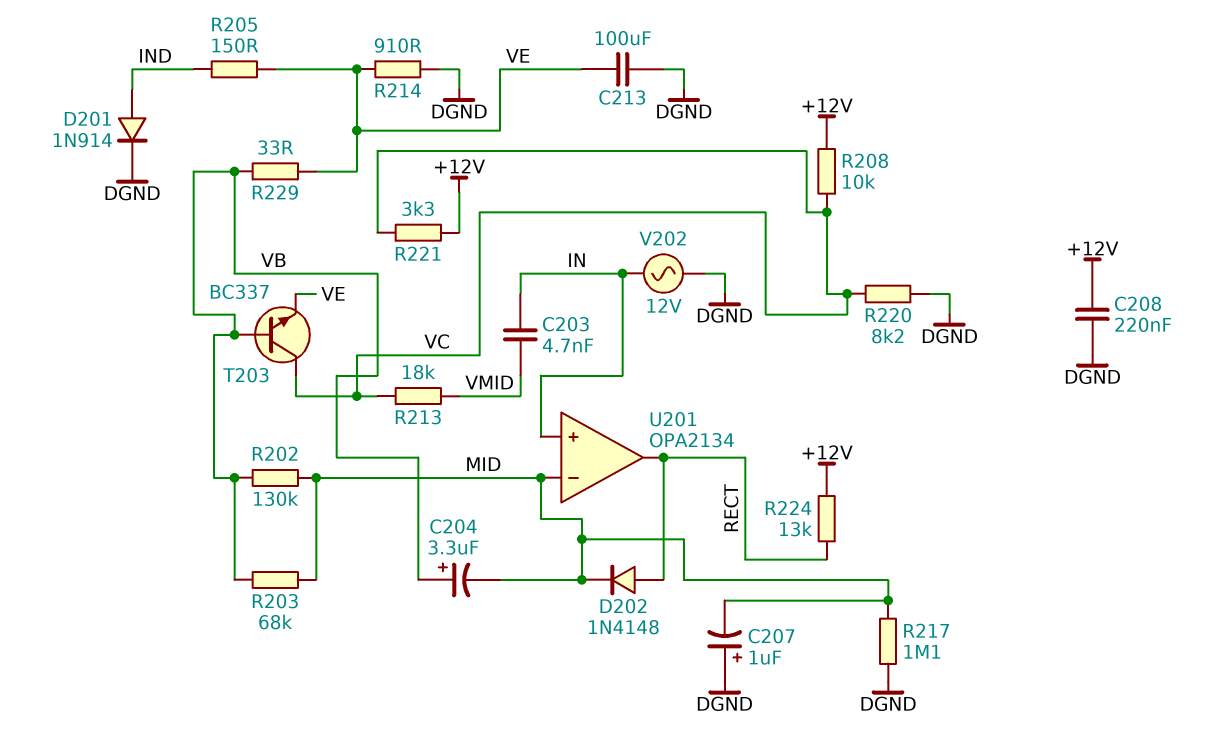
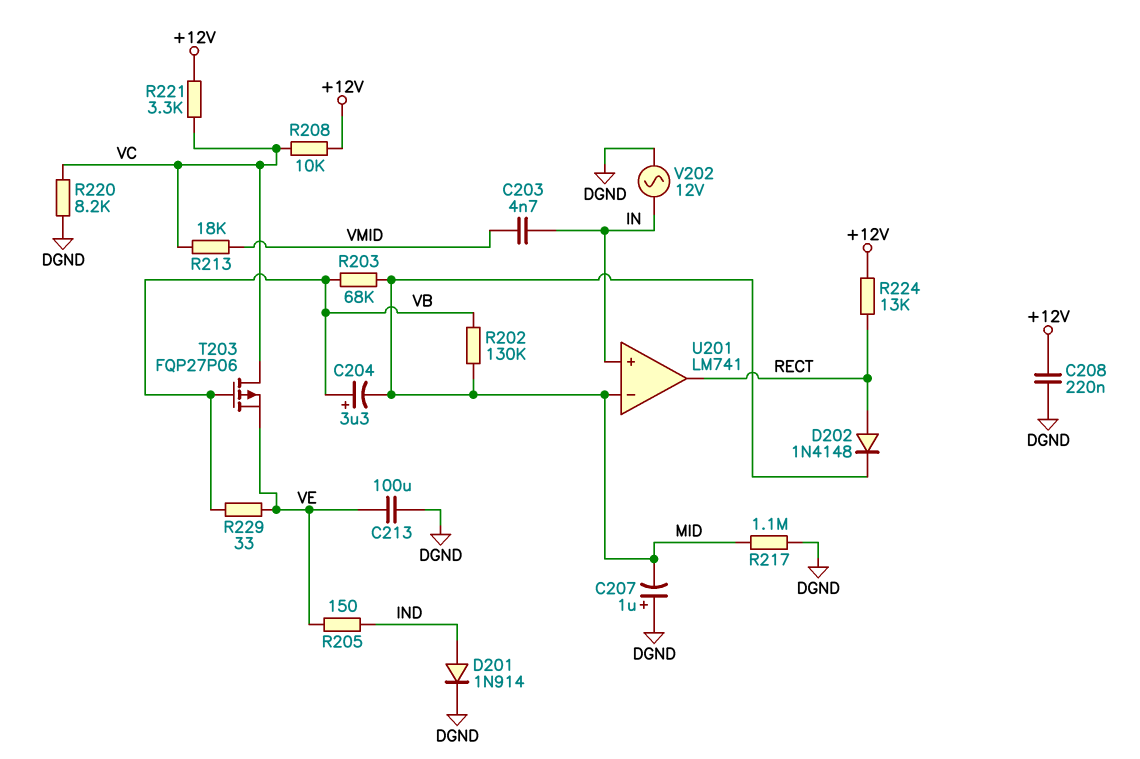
R214: 910 (DGND, VE) -> none
T203: NPN BC337 (B VB, C VC, E VE) -> PMOS FQP27P06 (G VB, D VC, S VE)
U201: OPA2134 -> LM741

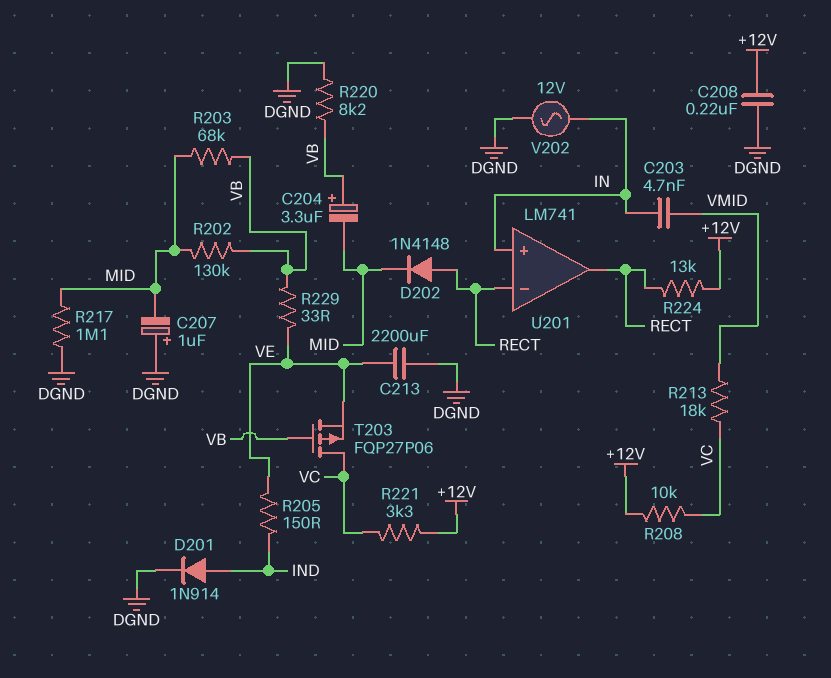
C213: 100uF (DGND, VE) -> 2200uF (DGND, VE)
R220: 8.2k (DGND, VC) -> 8.2k (DGND, VB)
U201 pin in-: MID -> RECT

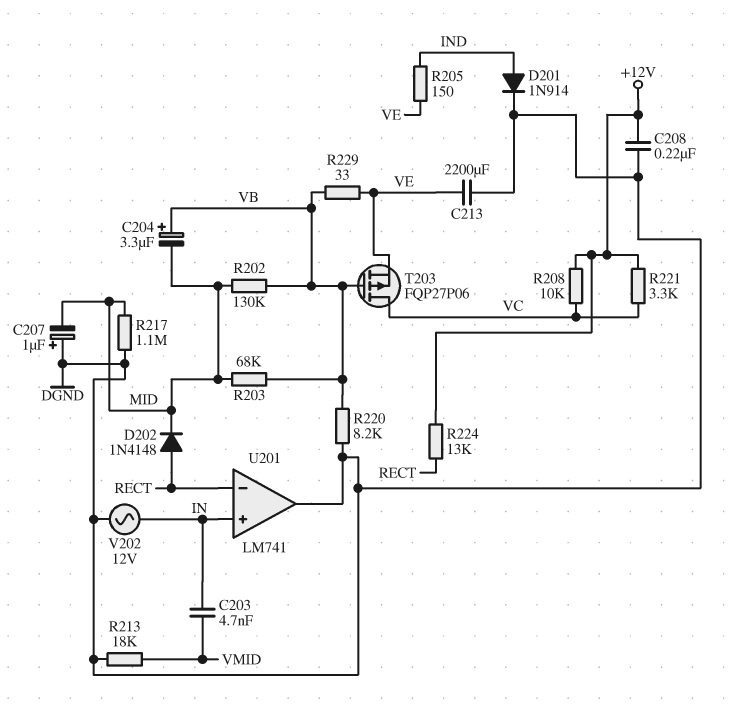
R213: 18k (VC, VMID) -> 18k (DGND, VMID)
U201 pin out: RECT -> DGND

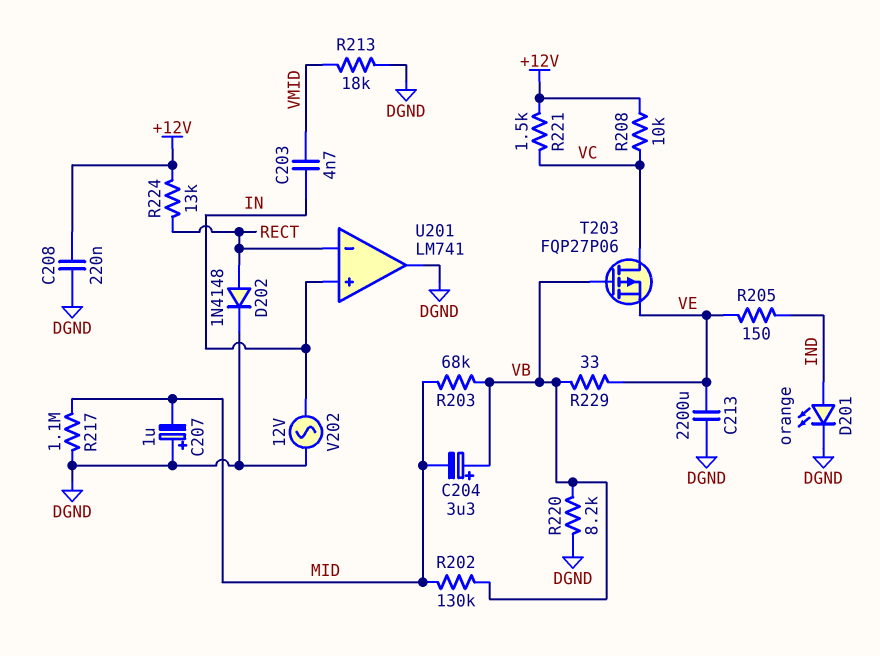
D201: diode 1N914 (A IND, K DGND) -> LED orange (A IND, K DGND)
D202: diode 1N4148 (A RECT, K MID) -> diode 1N4148 (A RECT, K DGND)
R221: 3.3k (+12V, VC) -> 1.5k (+12V, VC)

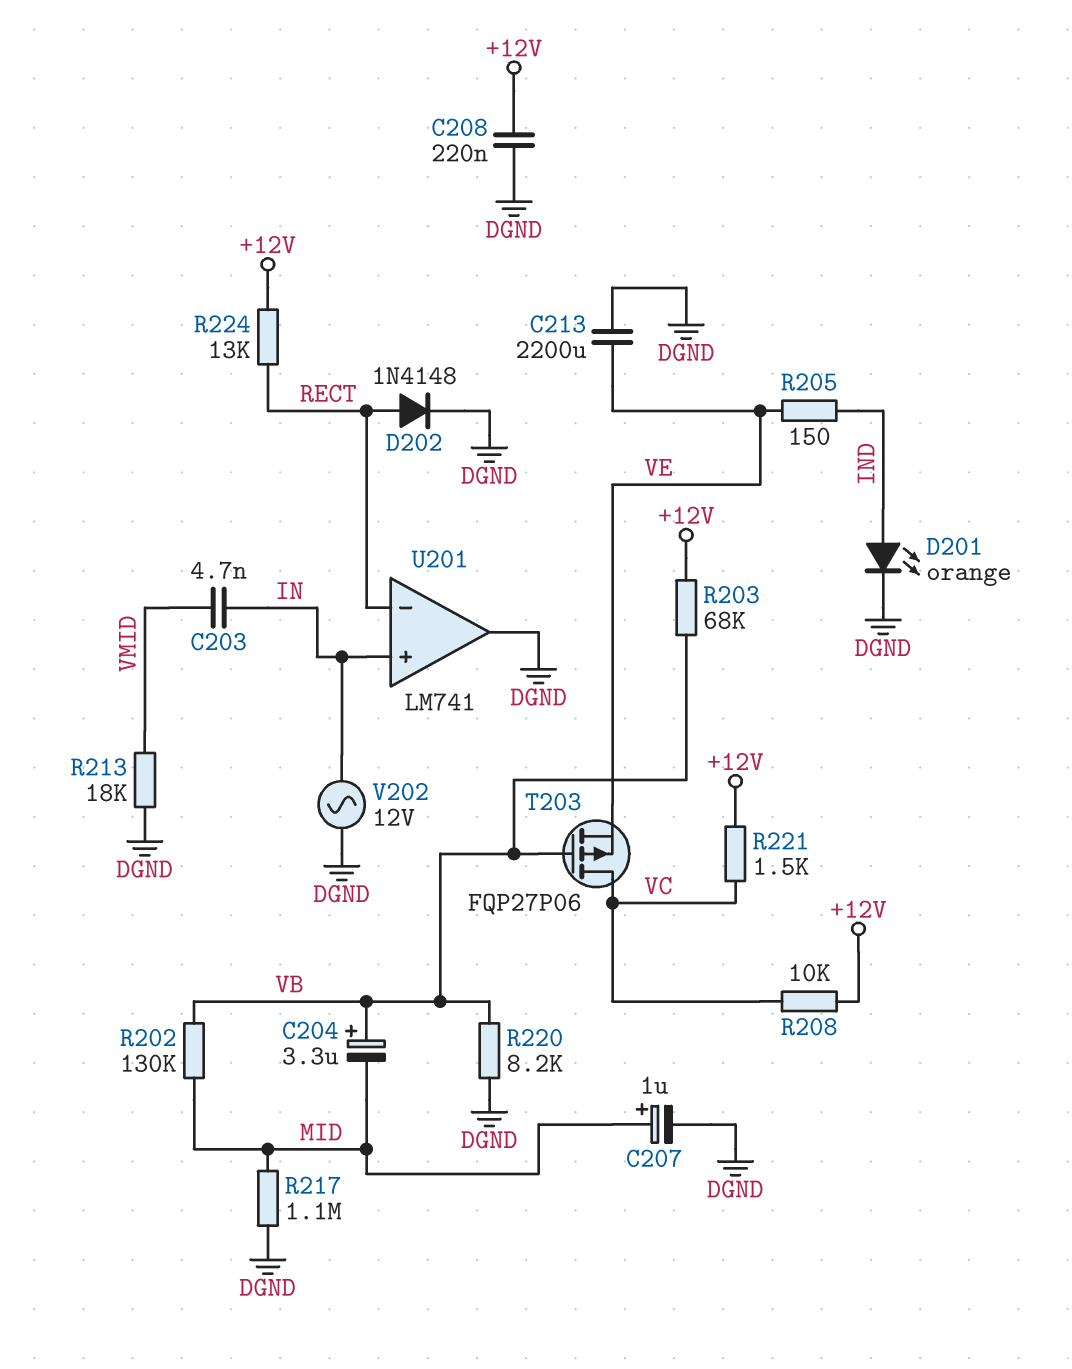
C207: 1uF (plus DGND, minus MID) -> 1uF (plus MID, minus DGND)
R203: 68k (MID, VB) -> 68k (+12V, VB)
R229: 33 (VB, VE) -> none

